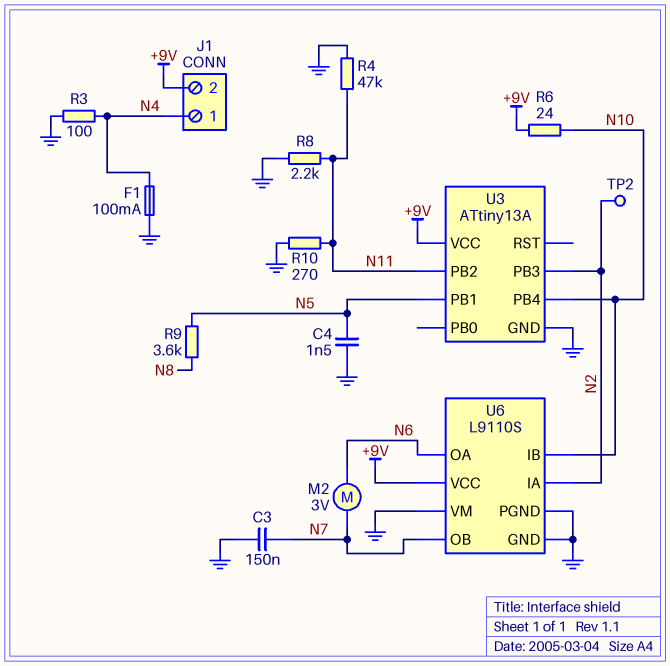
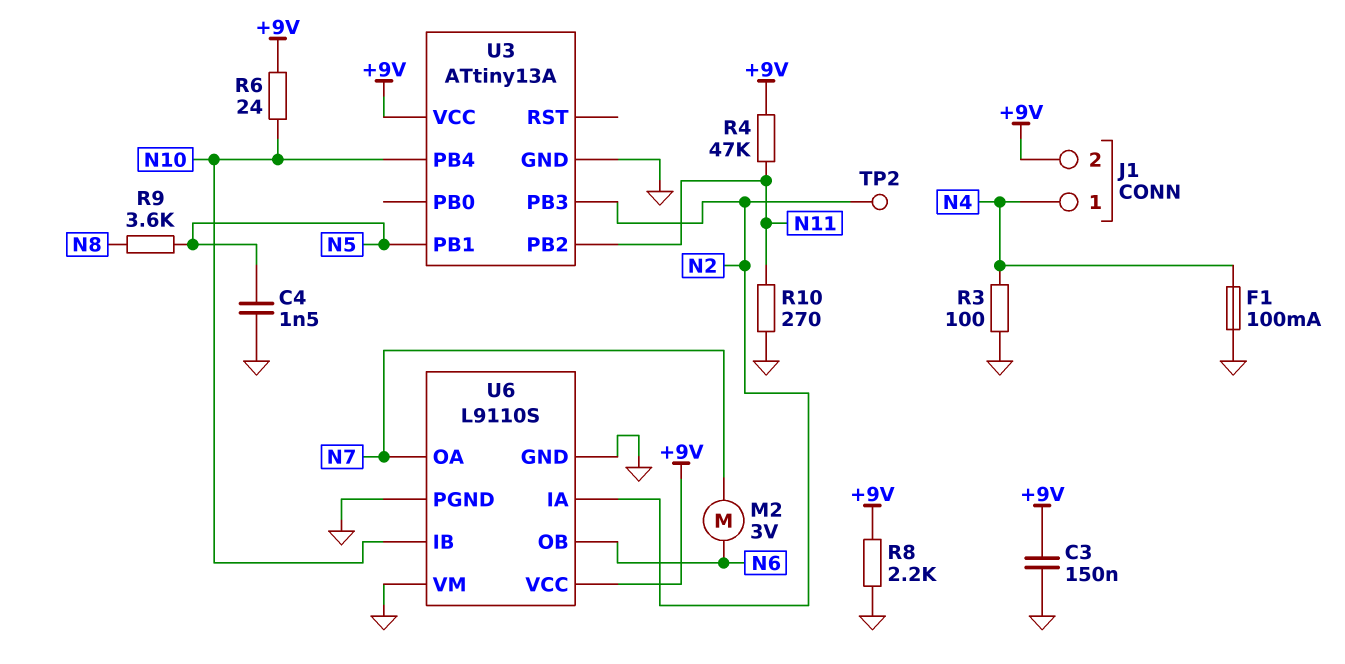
C3: 150nF (GND, N7) -> 150nF (+9V, GND)
R4: 47k (GND, N11) -> 47k (+9V, N11)
R8: 2.2k (GND, N11) -> 2.2k (+9V, GND)
U6 pin OA: N6 -> N7
U6 pin OB: N7 -> N6

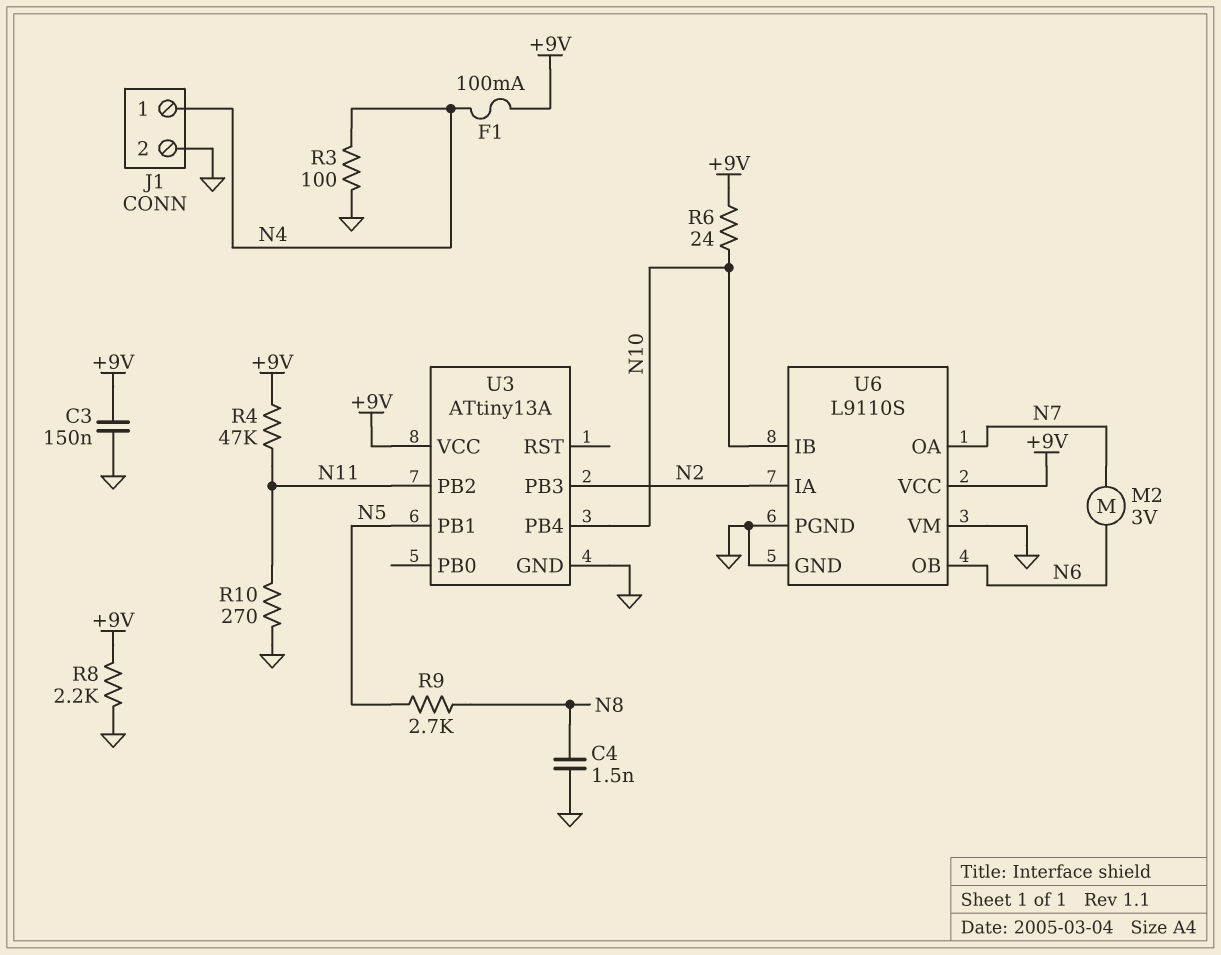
C4: 1.5nF (GND, N5) -> 1.5nF (GND, N8)
F1: 100mA (GND, N4) -> 100mA (+9V, N4)
J1 pin 2: +9V -> GND
R9: 3.6k (N5, N8) -> 2.7k (N5, N8)
TP2: test point (N2) -> none

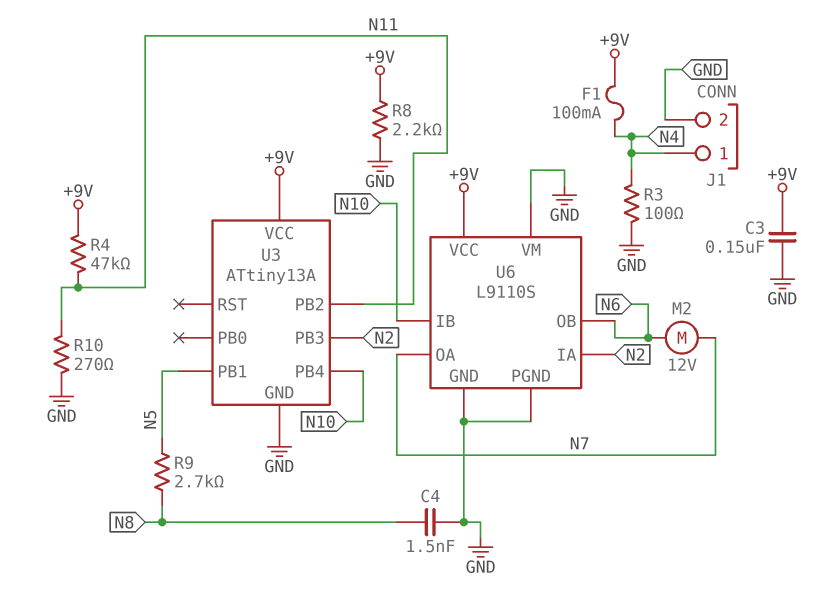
M2: motor 3V (N6, N7) -> motor 12V (N6, N7)
R6: 24 (+9V, N10) -> none

